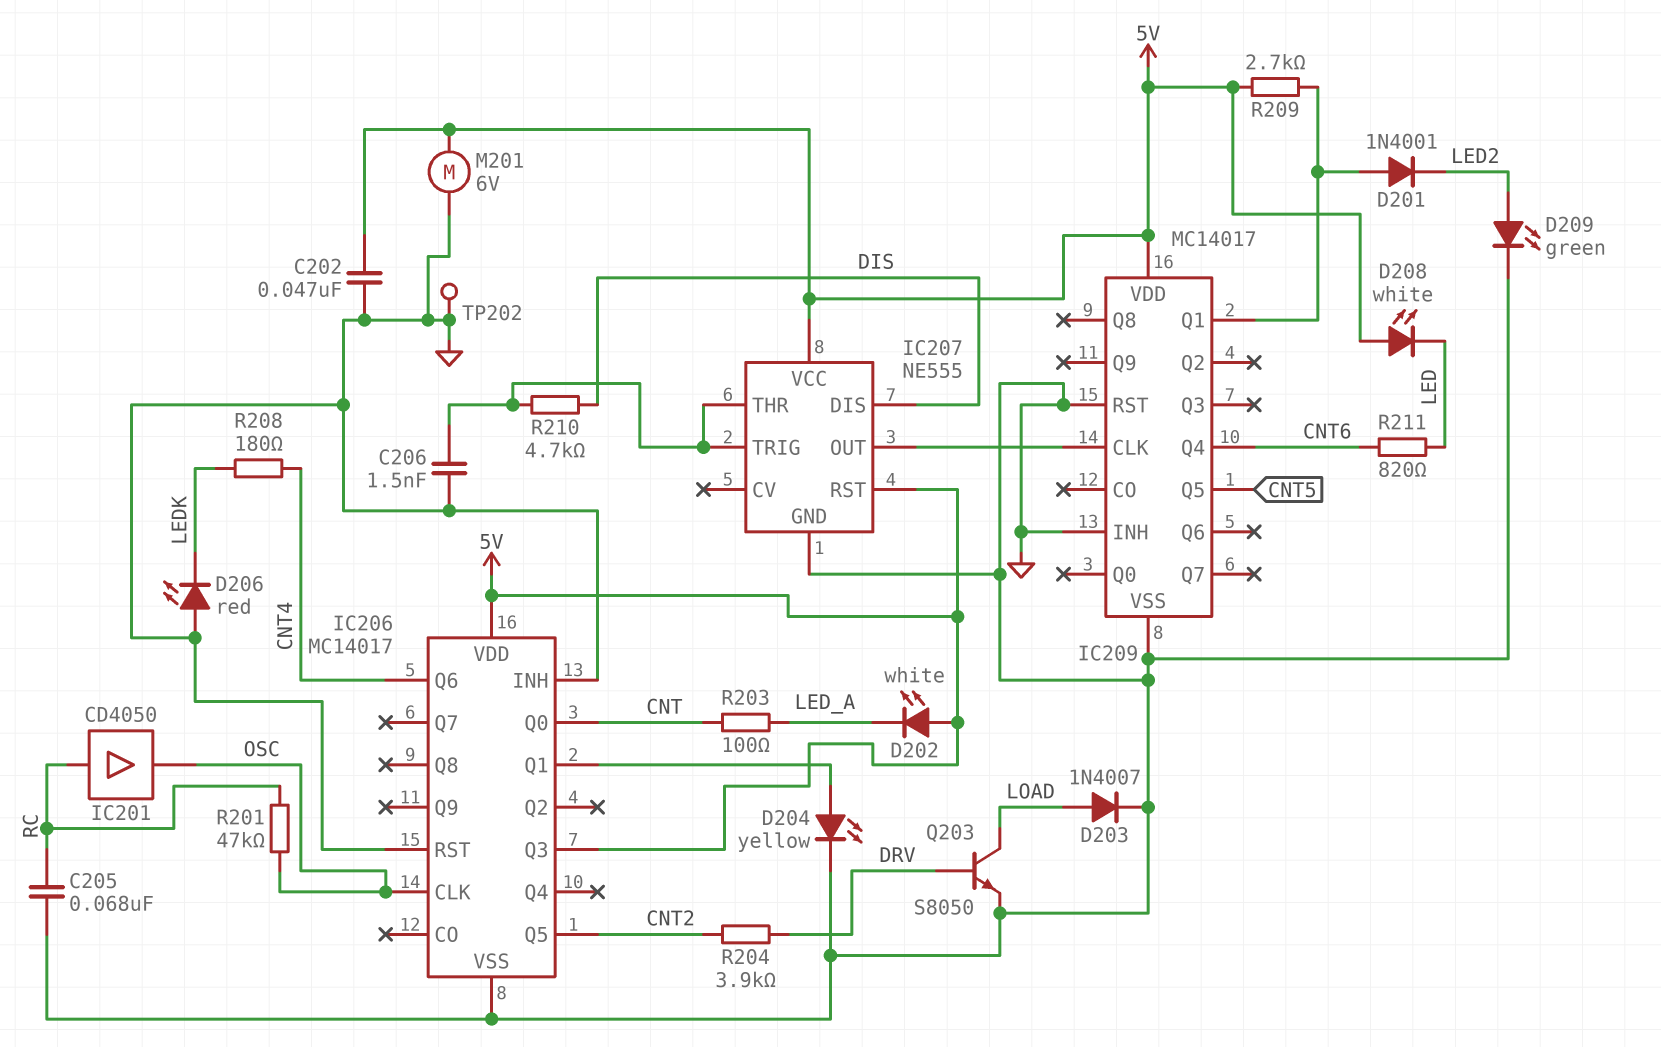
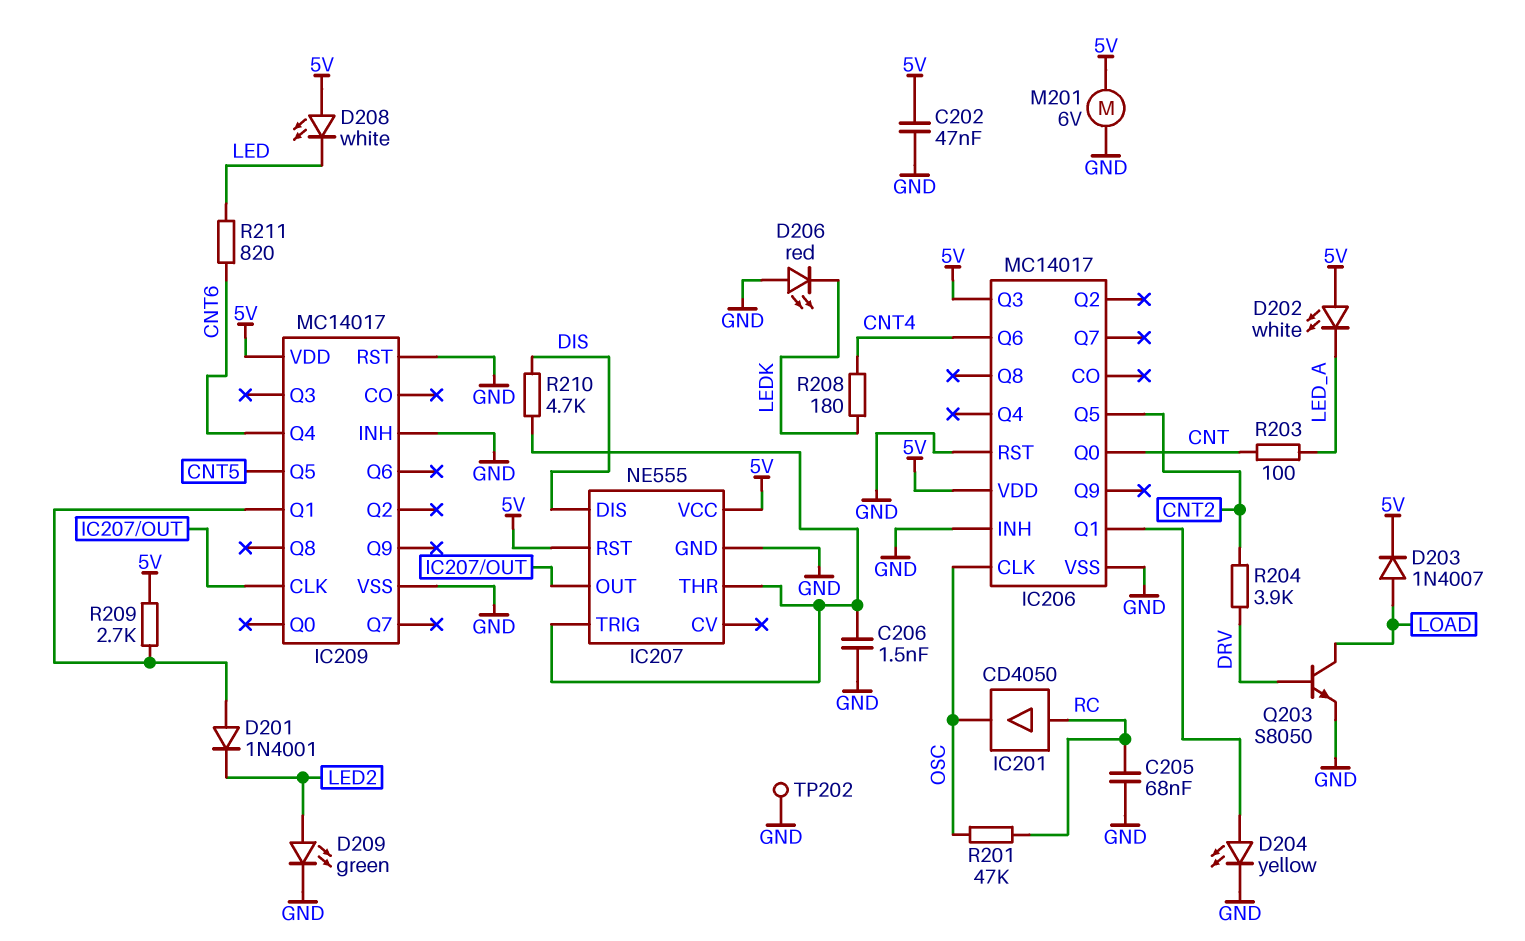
D203: diode 1N4007 (A LOAD, K GND) -> diode 1N4007 (A LOAD, K 5V)

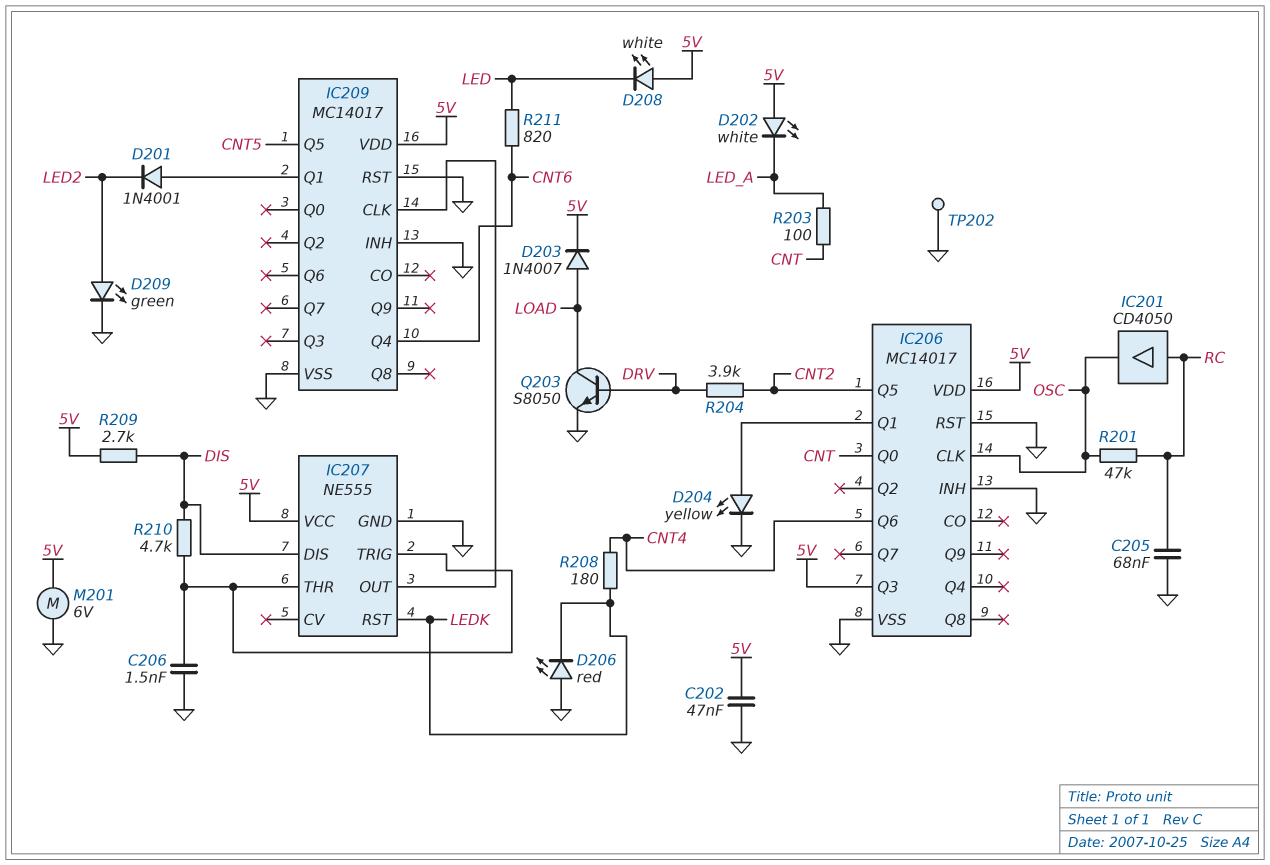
IC207 pin RST: 5V -> LEDK
R209: 2.7k (5V, IC209/Q1) -> 2.7k (5V, DIS)

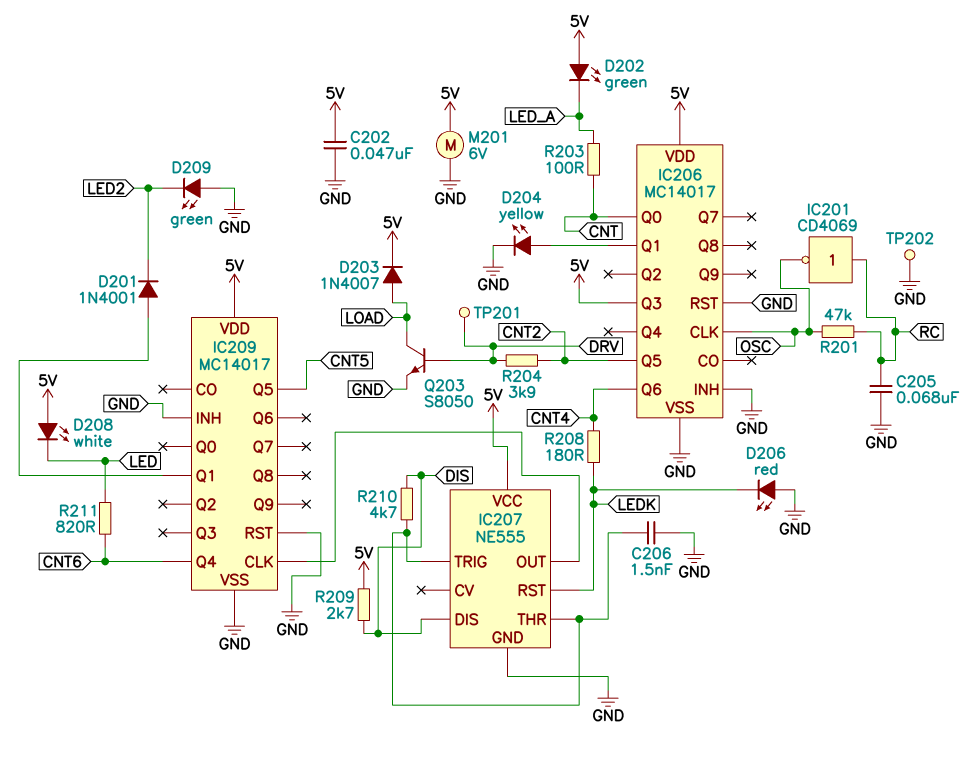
D202: LED white (A 5V, K LED_A) -> LED green (A 5V, K LED_A)
D209: LED green (A LED2, K GND) -> LED green (A GND, K LED2)
IC201: buffer CD4050 (in RC, out OSC) -> NOT CD4069 (in RC, out OSC)
TP201: none -> test point (DRV)

